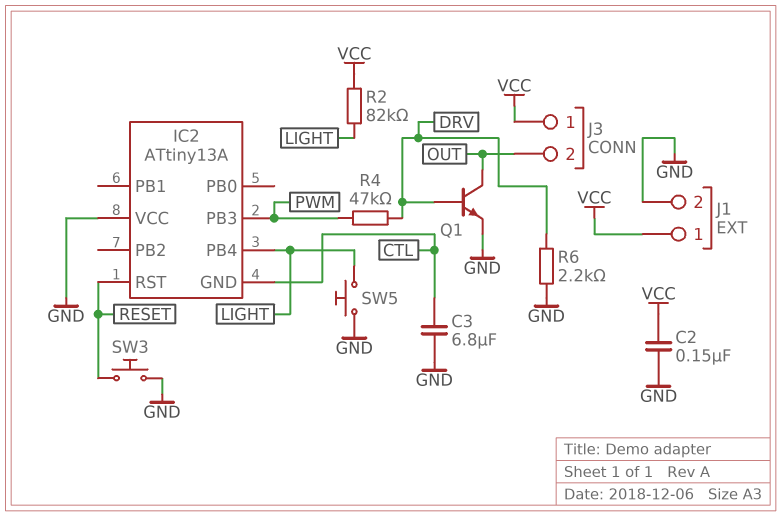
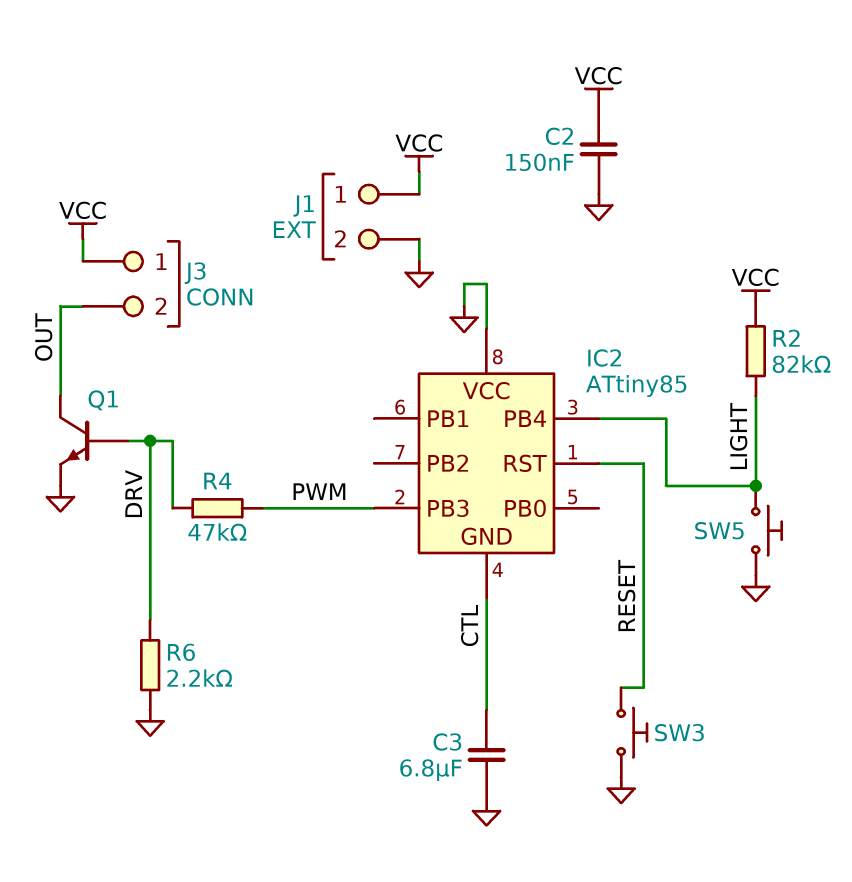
IC2: ATtiny13A -> ATtiny85

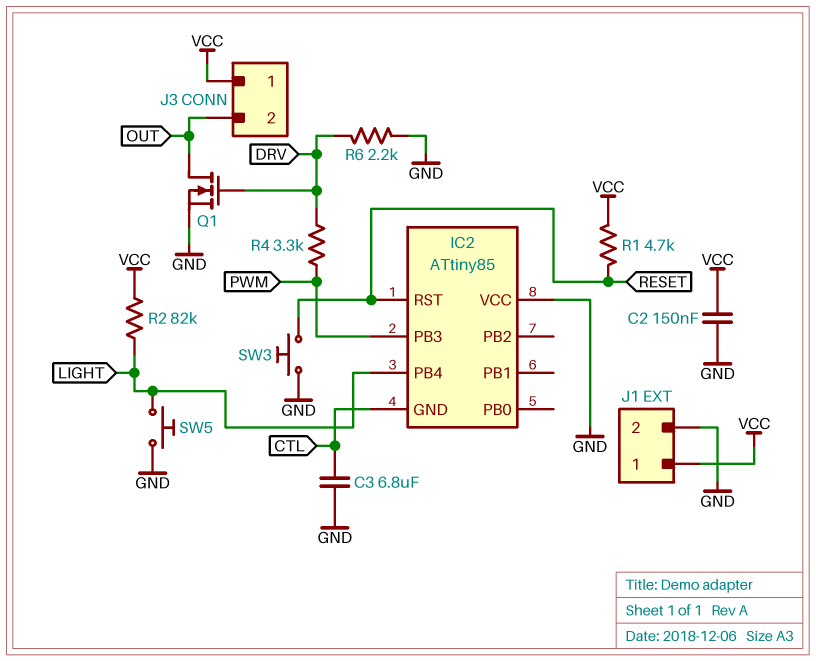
Q1: NPN (B DRV, C OUT, E GND) -> NMOS (G DRV, D OUT, S GND)
R1: none -> 4.7k (RESET, VCC)
R4: 47k (DRV, PWM) -> 3.3k (DRV, PWM)

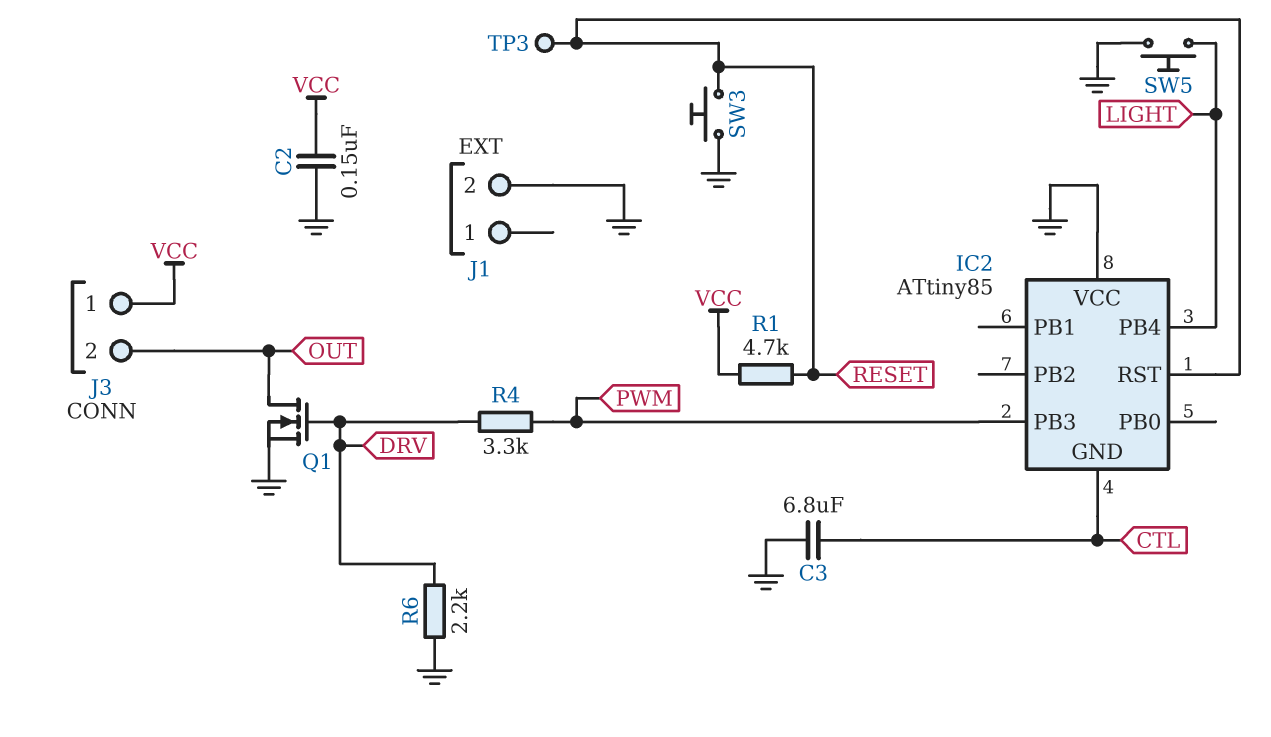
J1 pin 1: VCC -> none
R2: 82k (LIGHT, VCC) -> none
TP3: none -> test point (RESET)

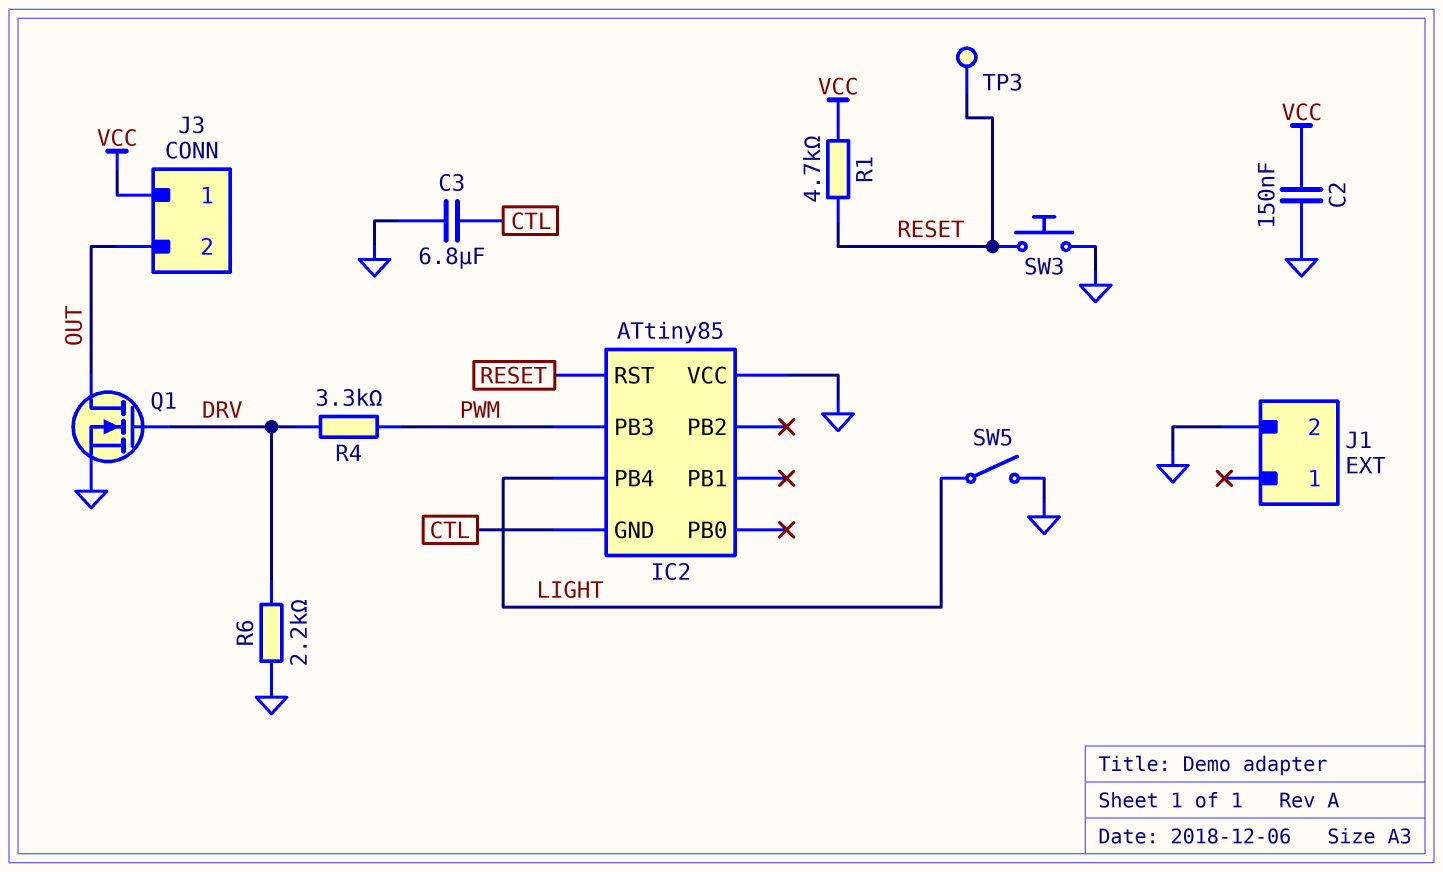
SW5: button (GND, LIGHT) -> switch (GND, LIGHT)

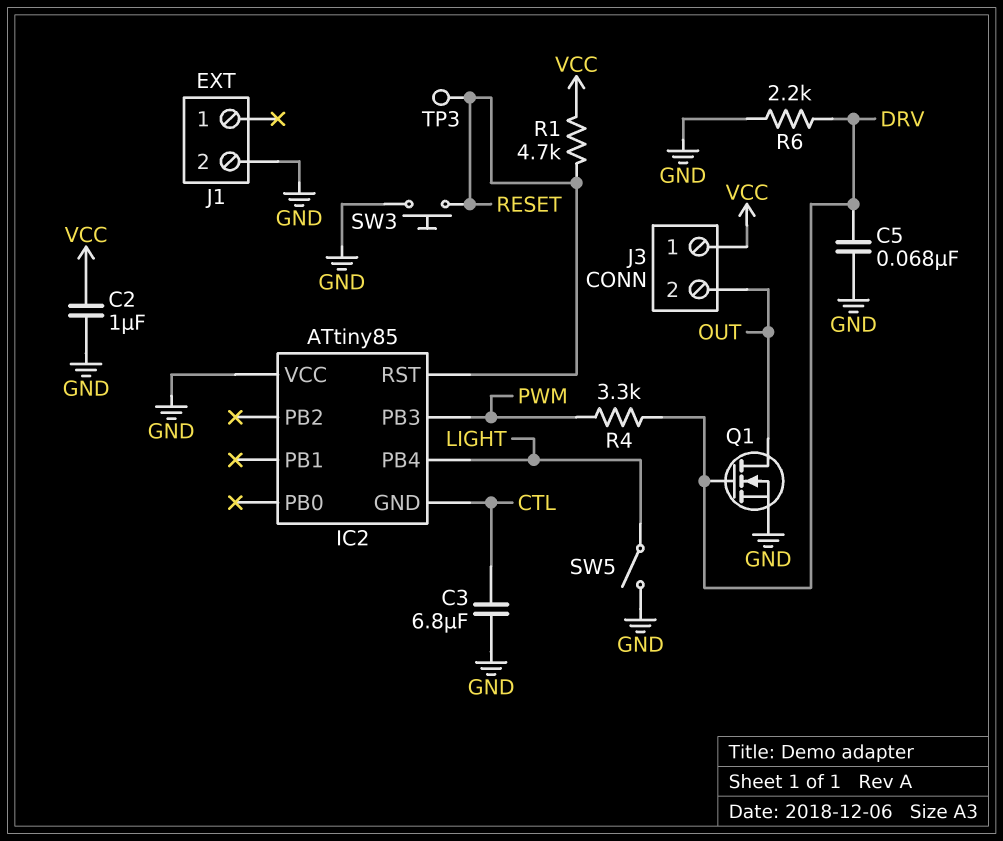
C2: 150nF (GND, VCC) -> 1uF (GND, VCC)
C5: none -> 68nF (DRV, GND)

